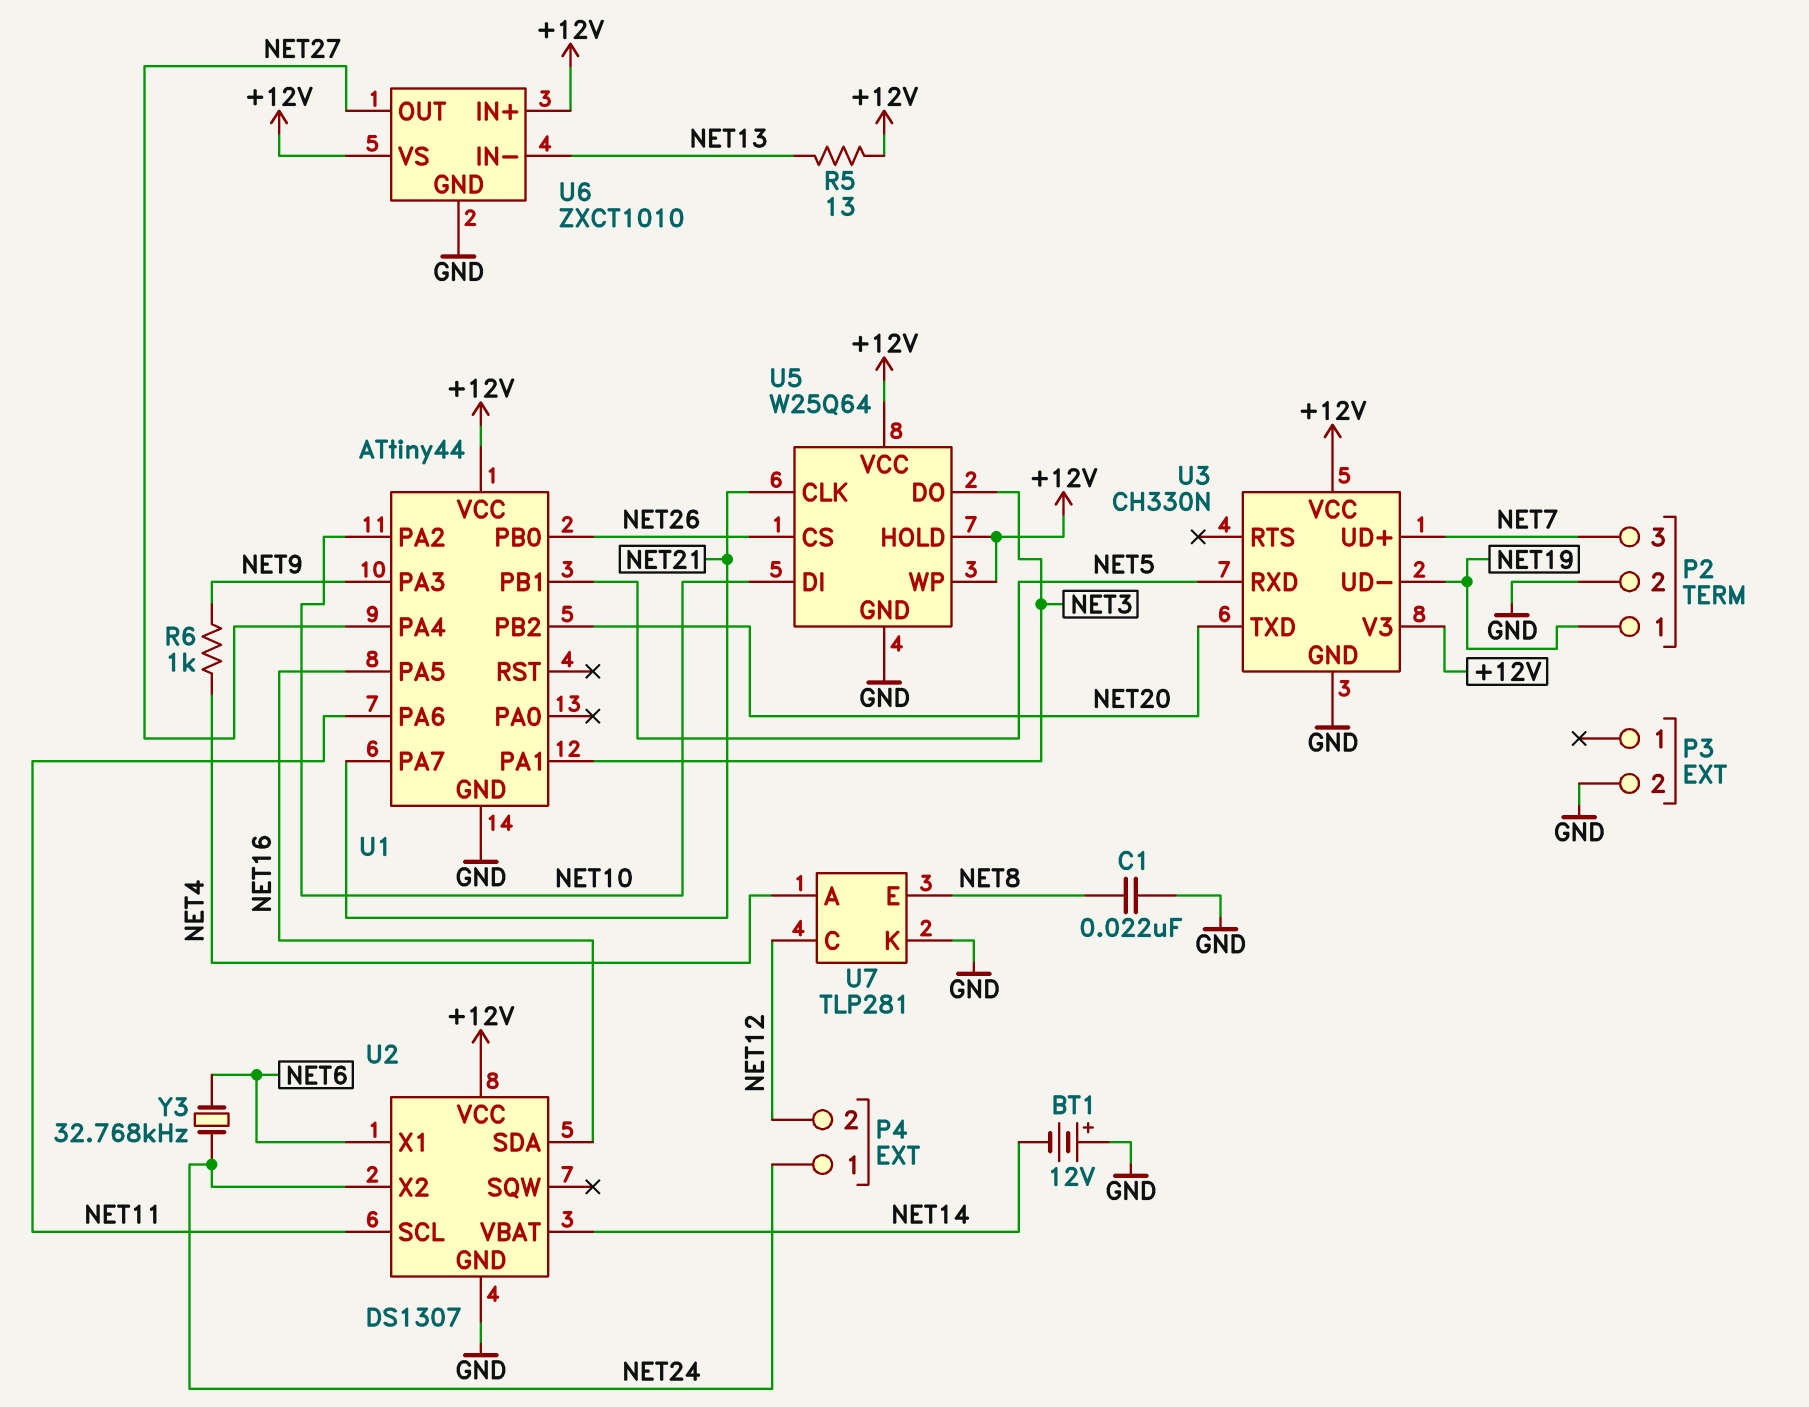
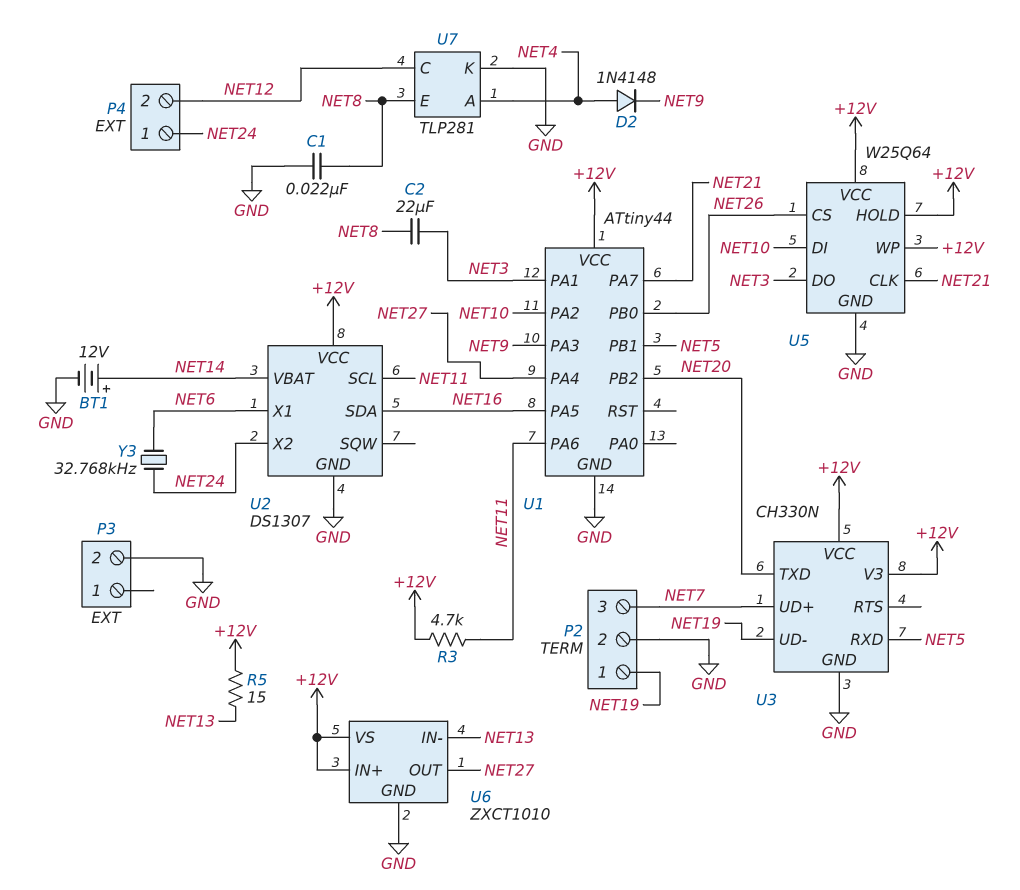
BT1: 12V (plus GND, minus NET14) -> 12V (plus NET14, minus GND)
C2: none -> 22uF (NET3, NET8)
D2: none -> diode 1N4148 (A NET4, K NET9)
R3: none -> 4.7k (+12V, NET11)
R5: 13 (+12V, NET13) -> 15 (+12V, NET13)
R6: 1k (NET4, NET9) -> none

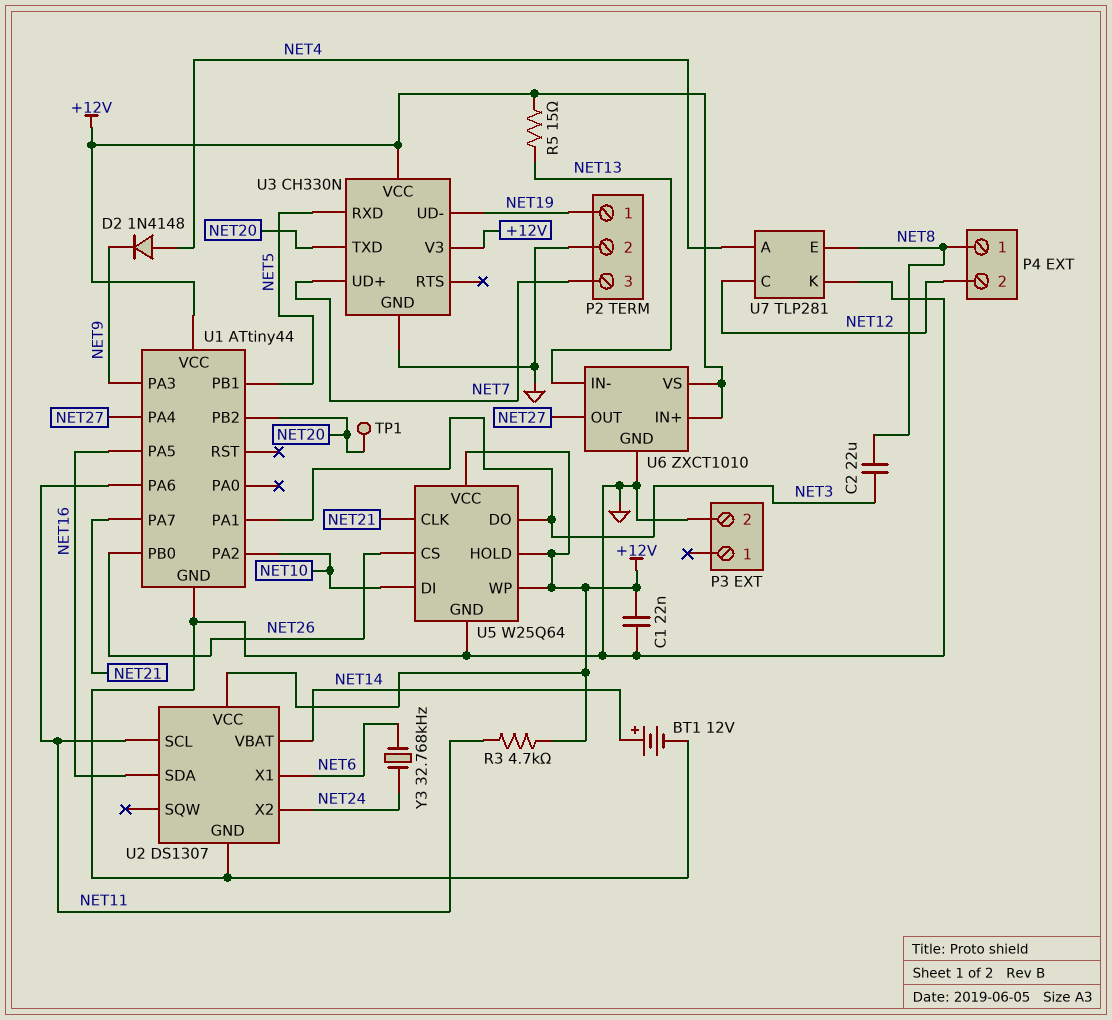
C1: 22nF (GND, NET8) -> 22nF (+12V, GND)
P4 pin 1: NET24 -> NET8
TP1: none -> test point (NET20)

